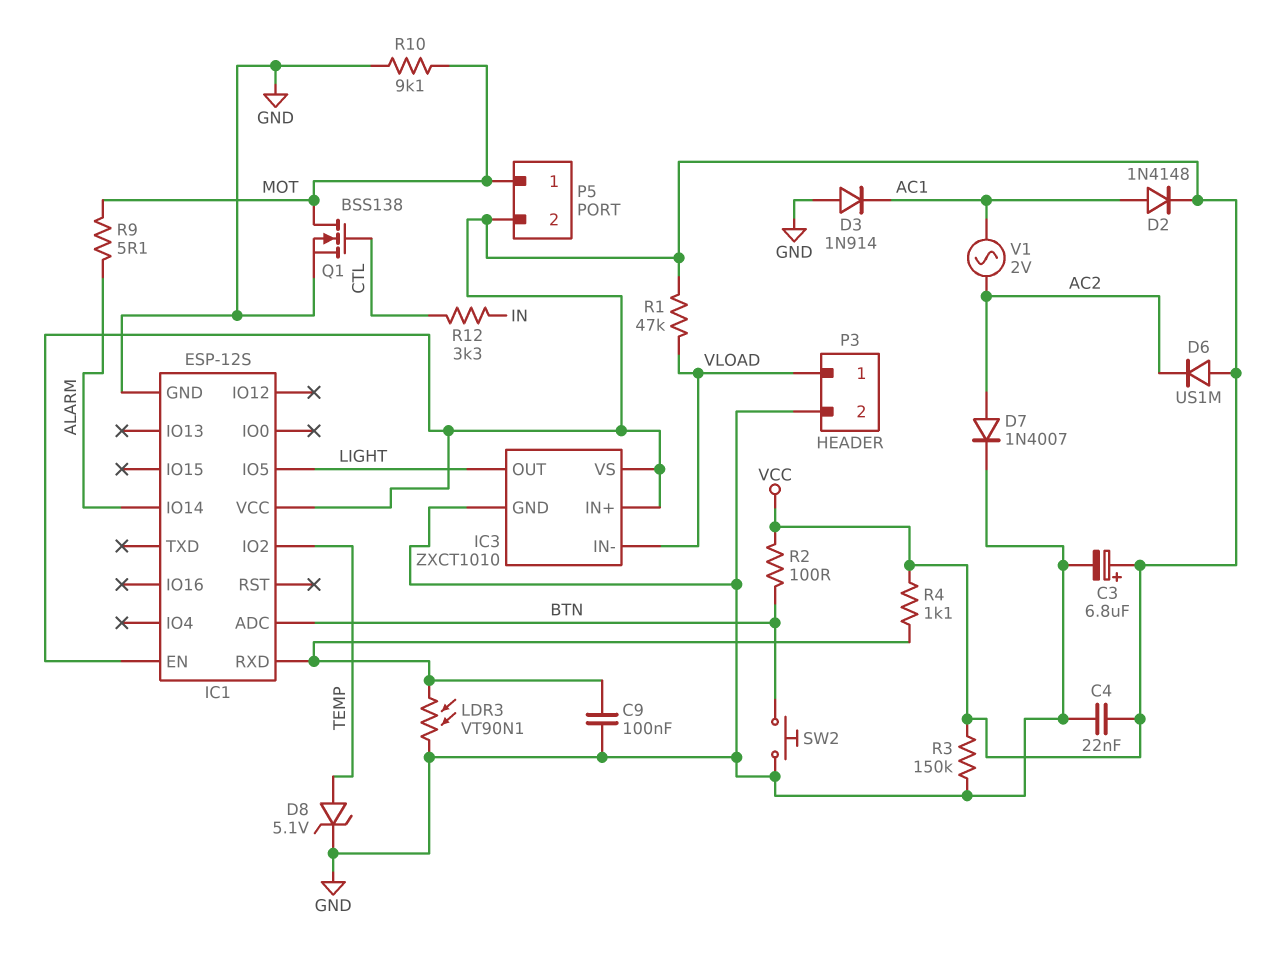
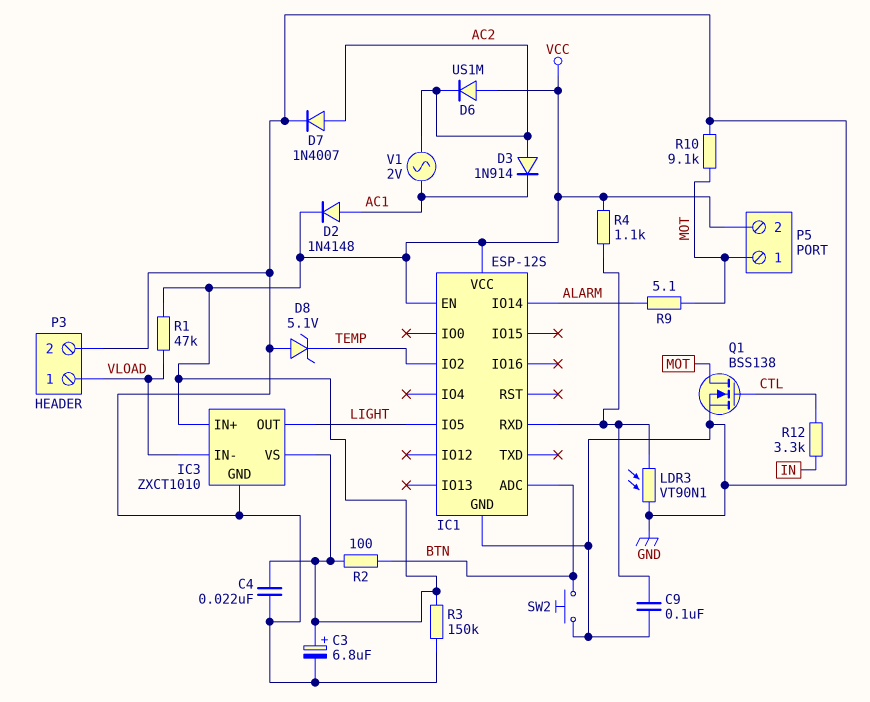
D3: diode 1N914 (A GND, K AC1) -> diode 1N914 (A AC2, K AC1)
D8: zener 5.1V (A TEMP, K GND) -> zener 5.1V (A GND, K TEMP)

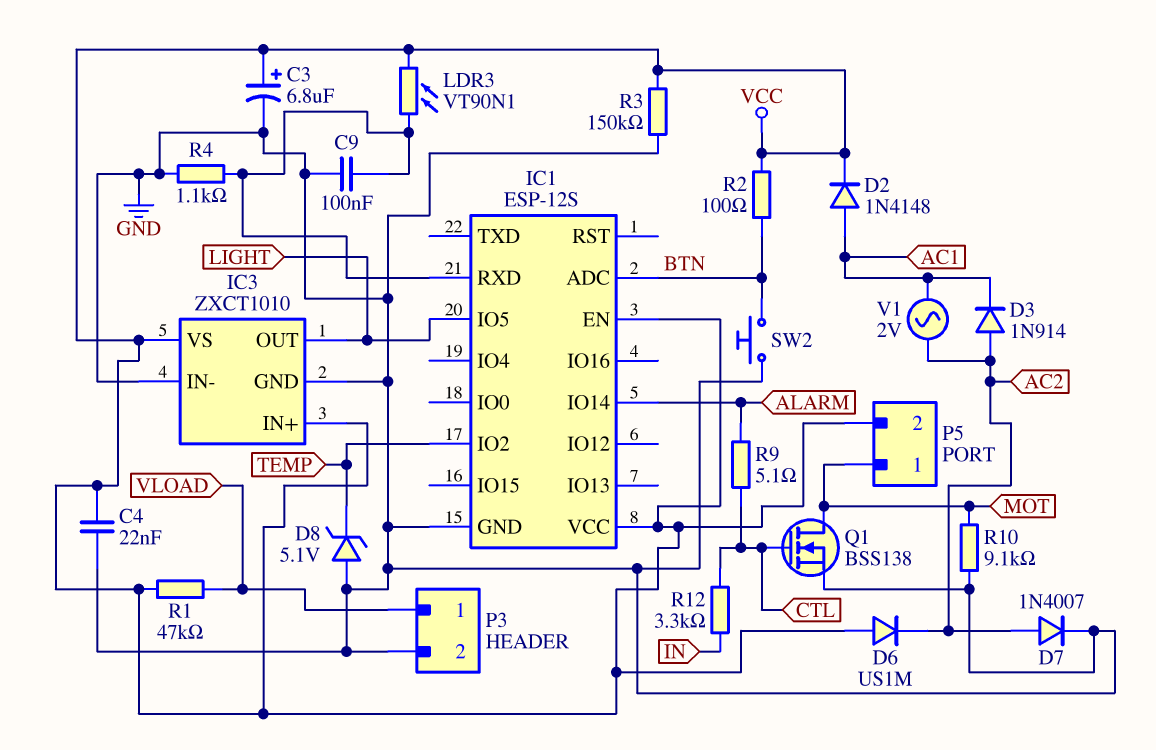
IC3 pin IN-: VLOAD -> GND
LDR3: VT90N1 (GND, IC1/RXD) -> VT90N1 (IC1/RXD, VCC)
R4: 1.1k (IC1/RXD, VCC) -> 1.1k (GND, IC1/RXD)
R9: 5.1 (ALARM, MOT) -> 5.1 (ALARM, CTL)

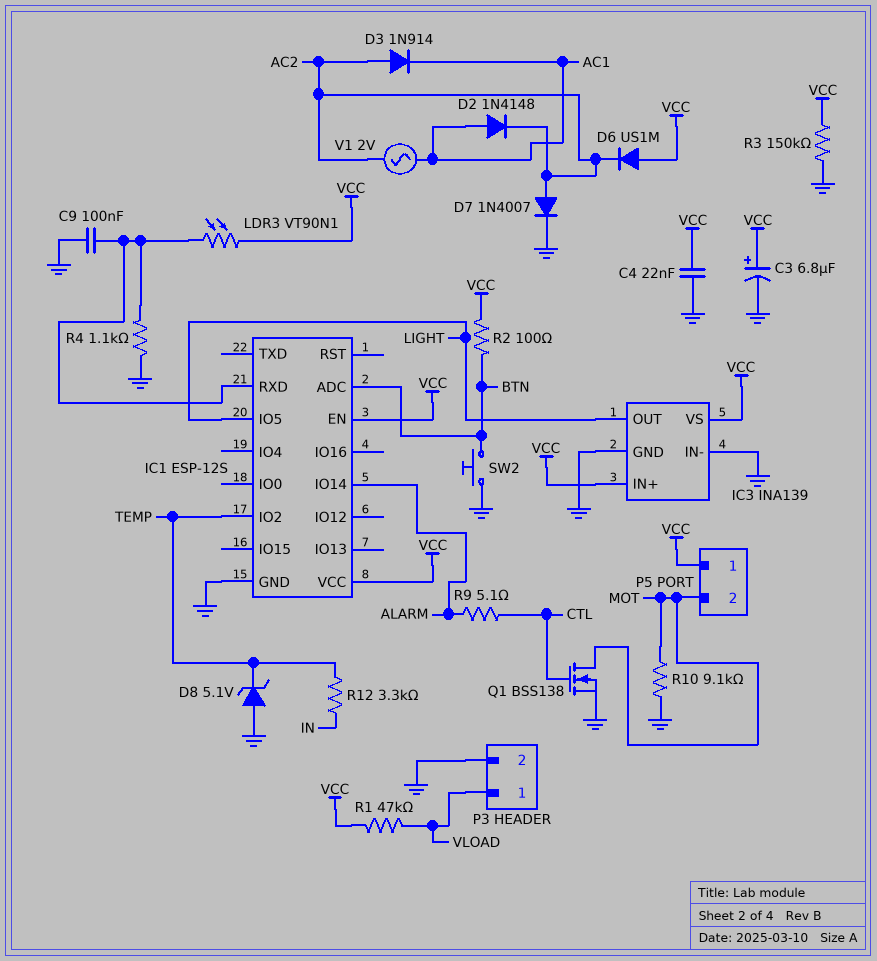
D2: diode 1N4148 (A AC1, K VCC) -> diode 1N4148 (A AC1, K AC2)
IC3: ZXCT1010 -> INA139
P5 pin 1: MOT -> VCC
P5 pin 2: VCC -> MOT
R12: 3.3k (CTL, IN) -> 3.3k (IN, TEMP)

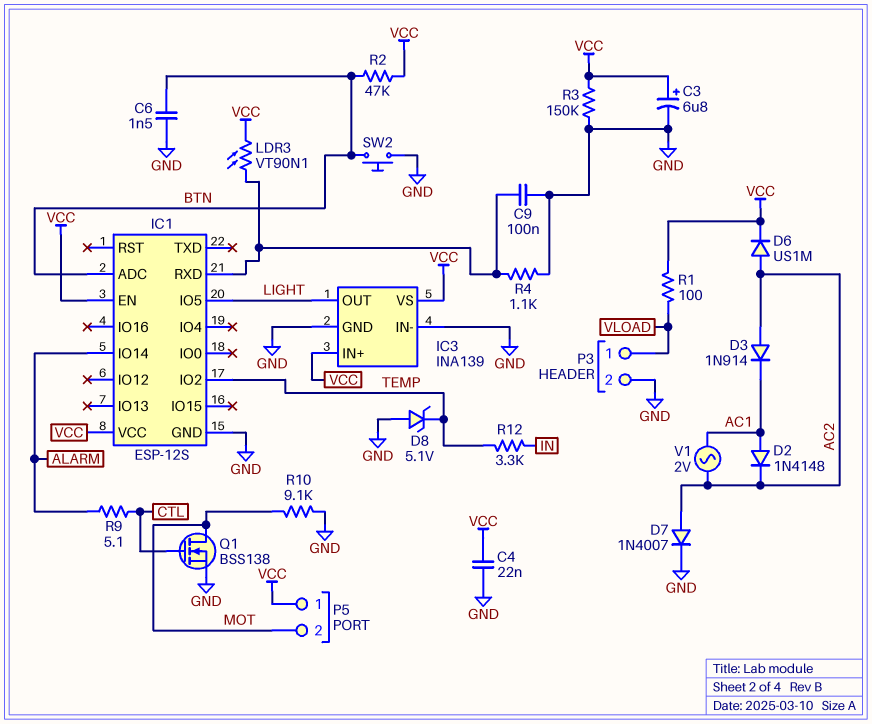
C6: none -> 1.5nF (BTN, GND)
D6: diode US1M (A VCC, K AC2) -> diode US1M (A AC2, K VCC)
R1: 47k (VCC, VLOAD) -> 100 (VCC, VLOAD)
R2: 100 (BTN, VCC) -> 47k (BTN, VCC)

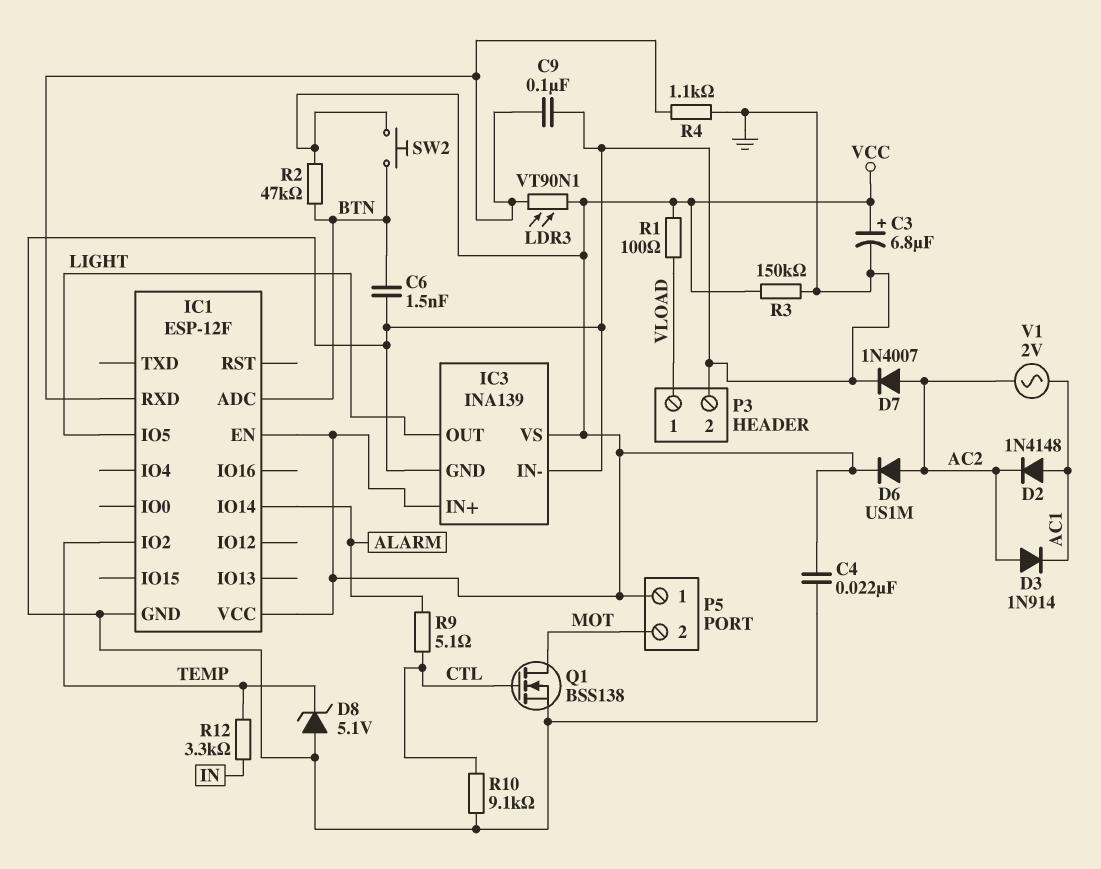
IC1: ESP-12S -> ESP-12F
R10: 9.1k (GND, MOT) -> 9.1k (CTL, GND)
SW2: button (BTN, GND) -> button (BTN, VCC)

